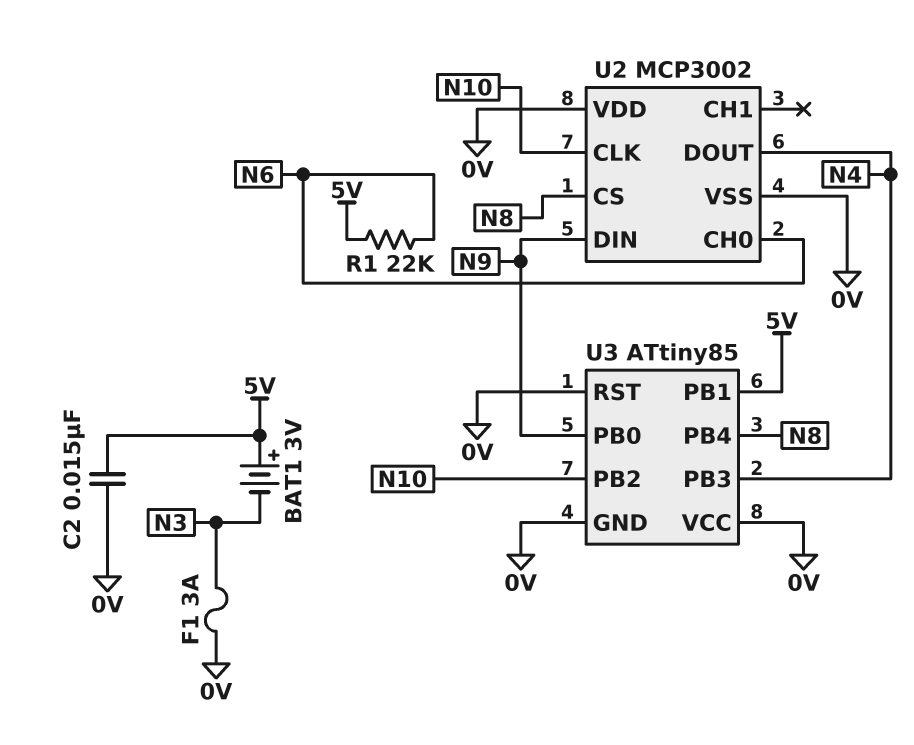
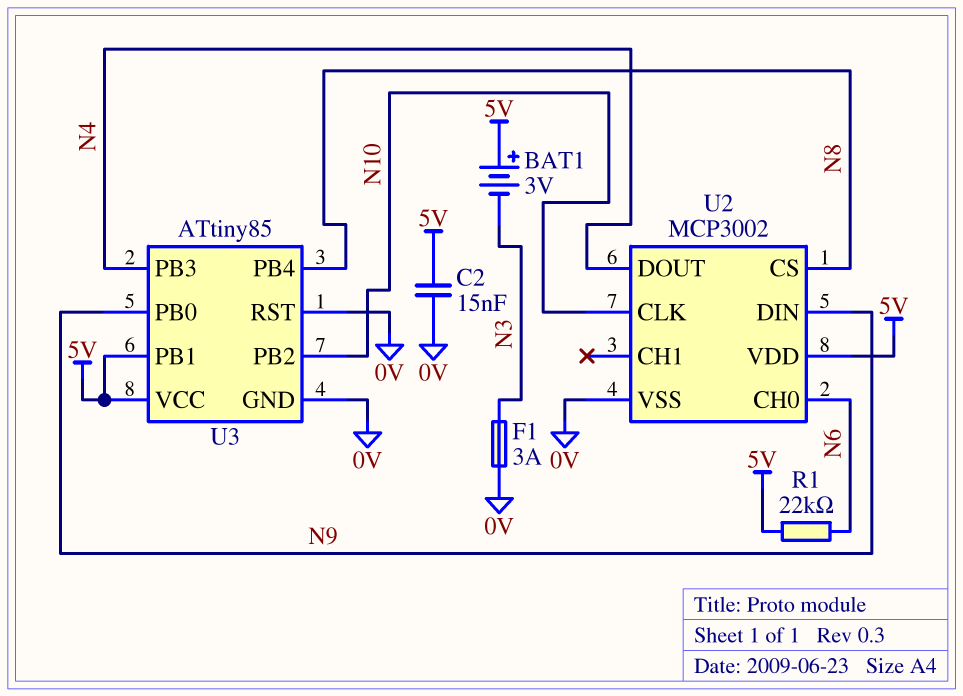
U2 pin VDD: 0V -> 5V
U3 pin VCC: 0V -> 5V

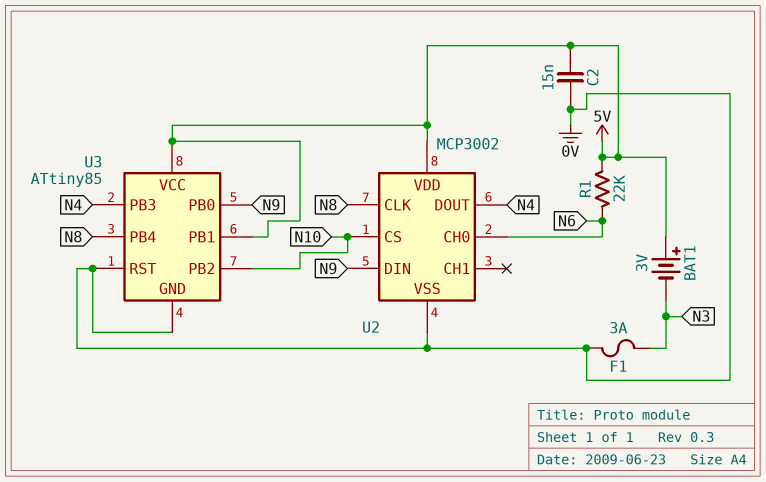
U2 pin CLK: N10 -> N8
U2 pin CS: N8 -> N10

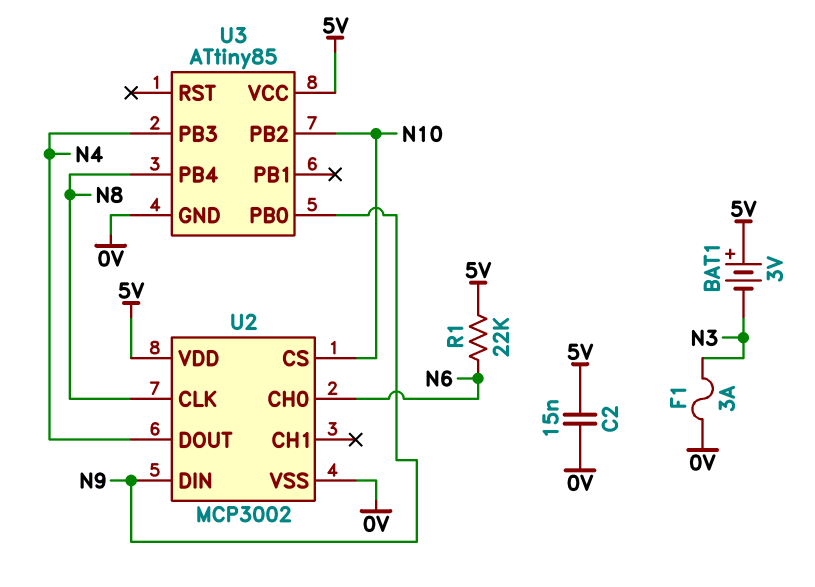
U3 pin PB1: 5V -> none
U3 pin RST: 0V -> none

